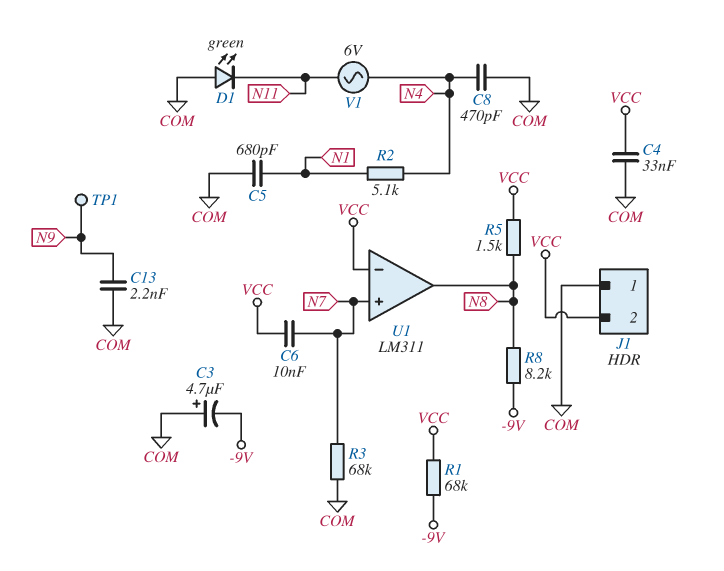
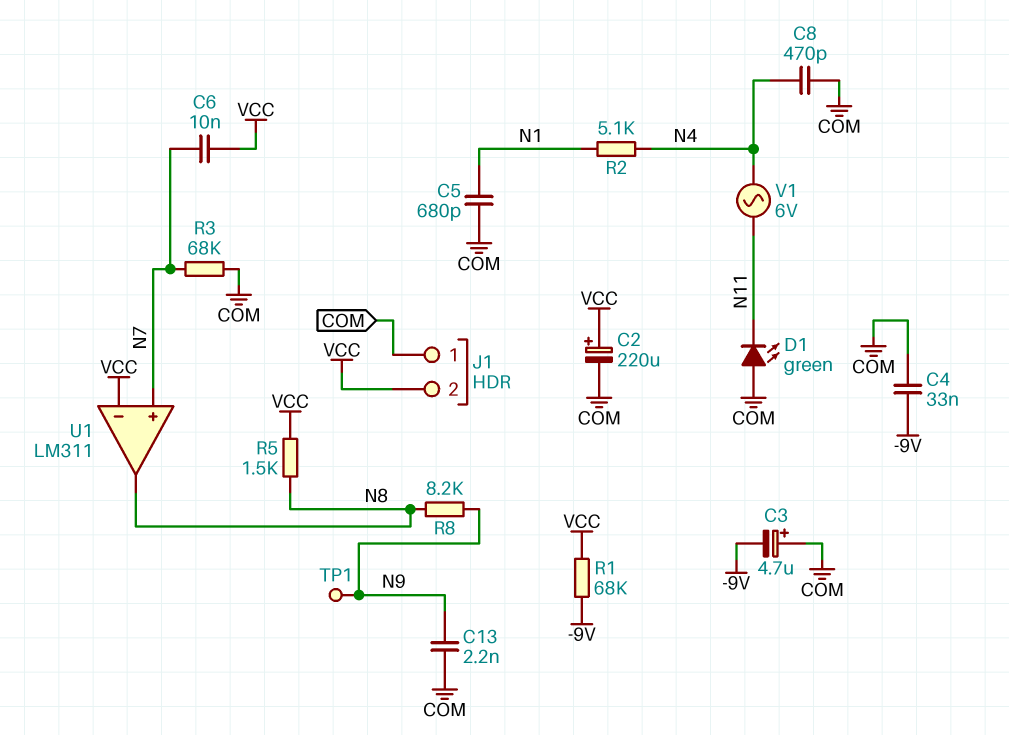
C2: none -> 220uF (plus VCC, minus COM)
C4: 33nF (COM, VCC) -> 33nF (-9V, COM)
R8: 8.2k (-9V, N8) -> 8.2k (N8, N9)

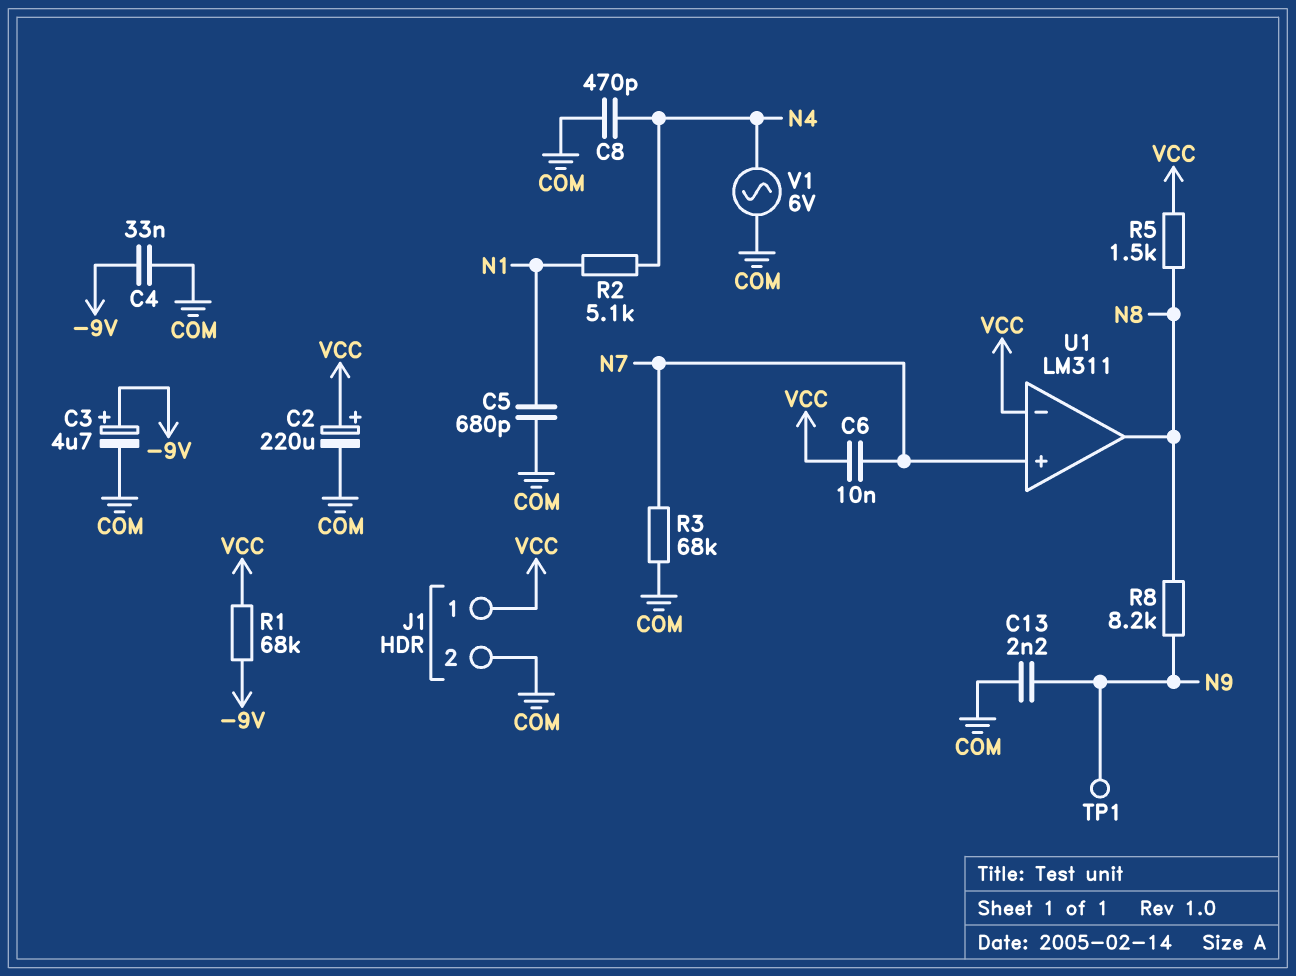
C3: 4.7uF (plus COM, minus -9V) -> 4.7uF (plus -9V, minus COM)
D1: LED green (A COM, K N11) -> none
J1 pin 1: COM -> VCC
J1 pin 2: VCC -> COM
V1: AC 6V (N4, N11) -> AC 6V (COM, N4)

